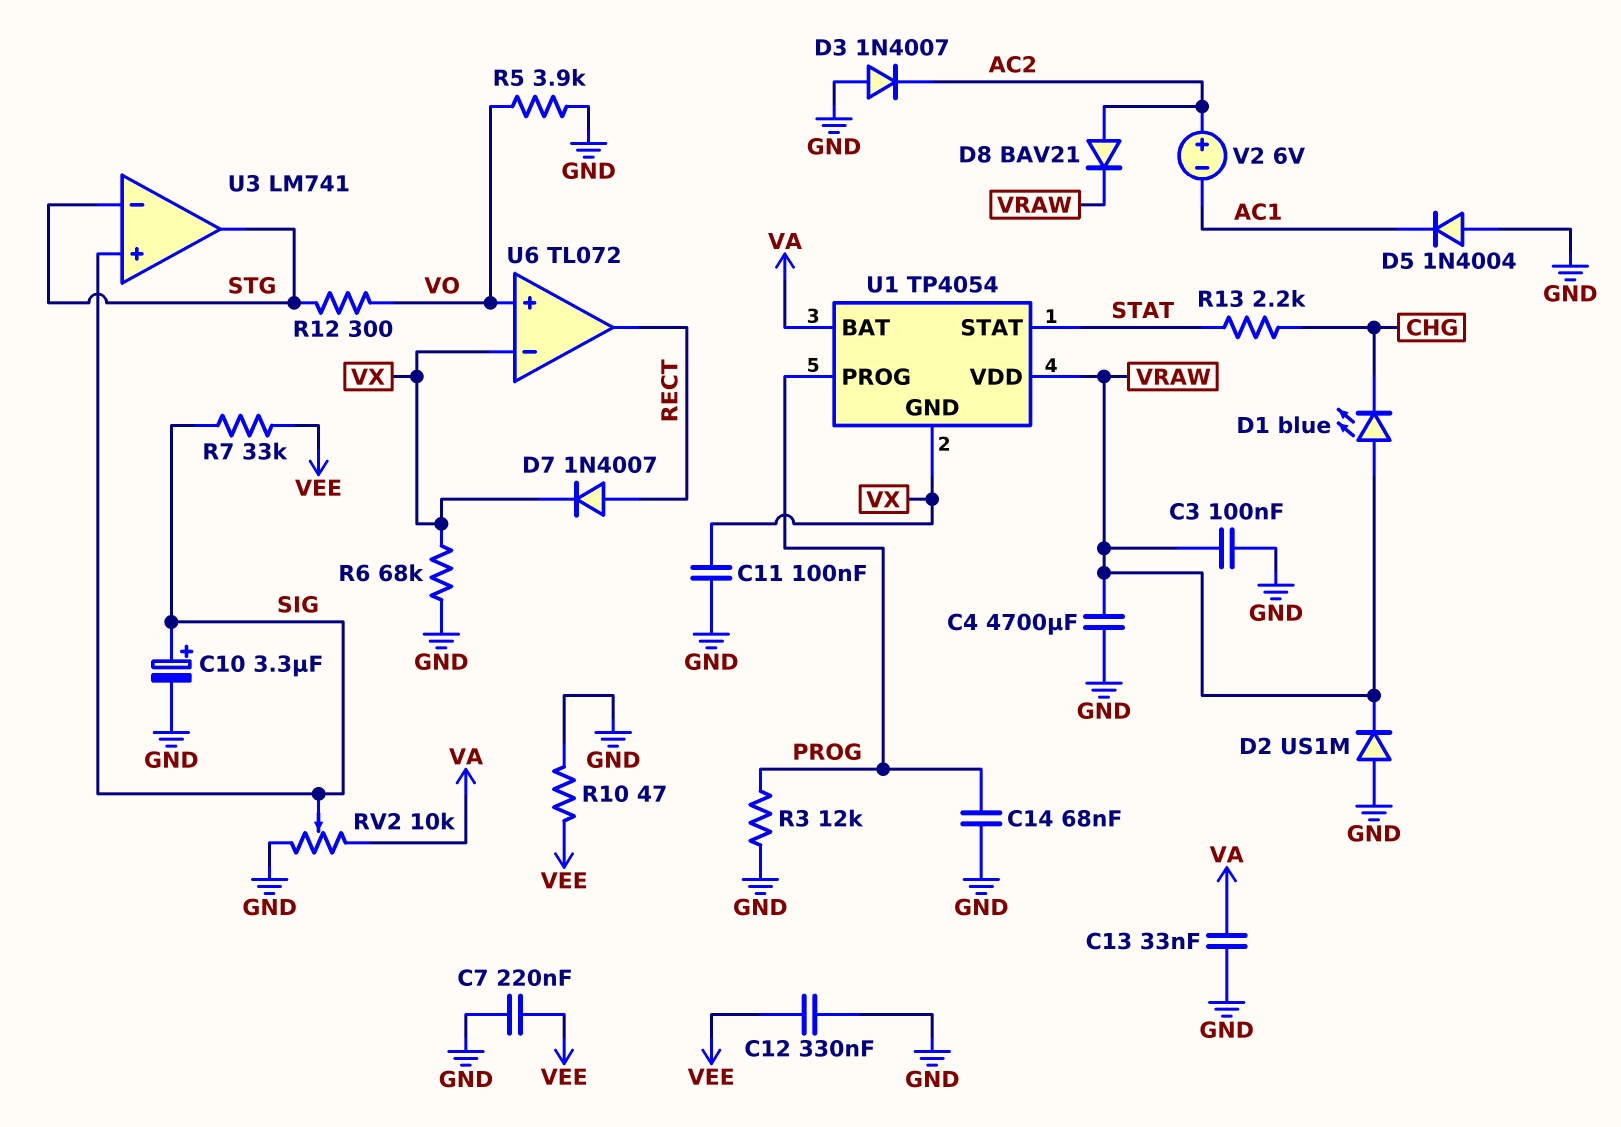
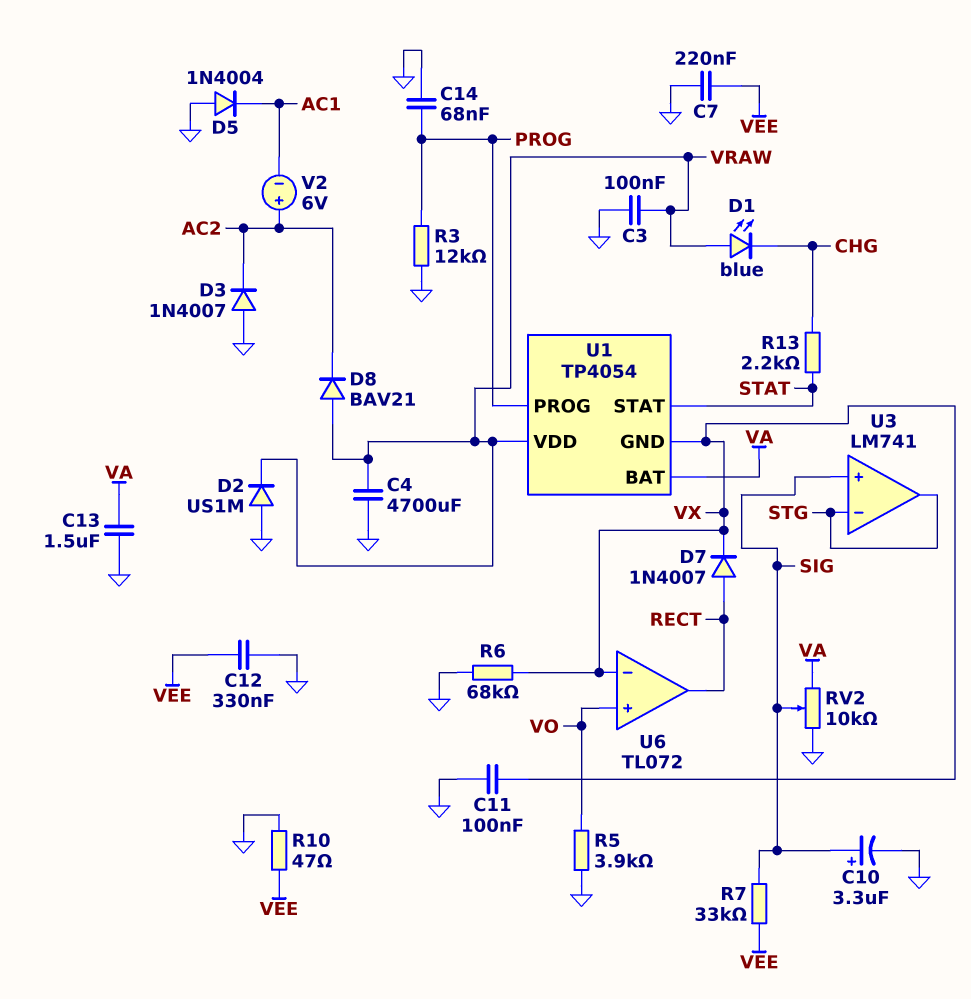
C13: 33nF (GND, VA) -> 1.5uF (GND, VA)
D8: diode BAV21 (A AC2, K VRAW) -> diode BAV21 (A VRAW, K AC2)
R12: 300 (STG, VO) -> none

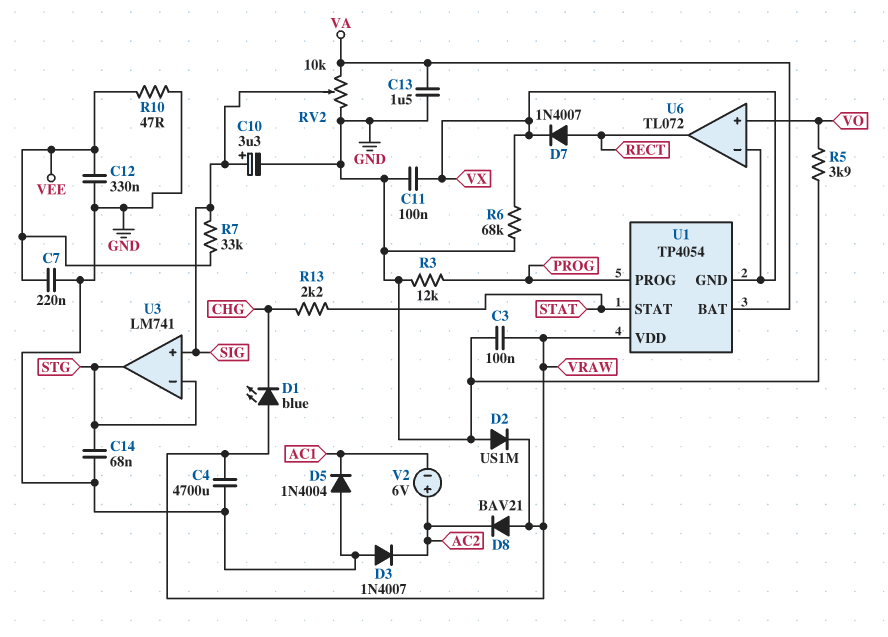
C14: 68nF (GND, PROG) -> 68nF (GND, STG)

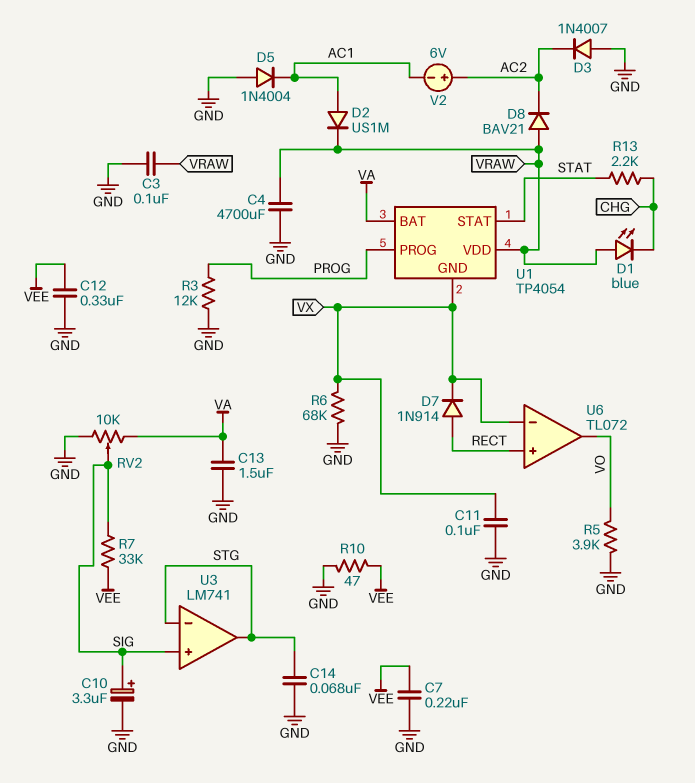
D2: diode US1M (A GND, K VRAW) -> diode US1M (A AC1, K VRAW)
D7: diode 1N4007 (A RECT, K VX) -> diode 1N914 (A RECT, K VX)
U6 pin in+: VO -> RECT
U6 pin out: RECT -> VO

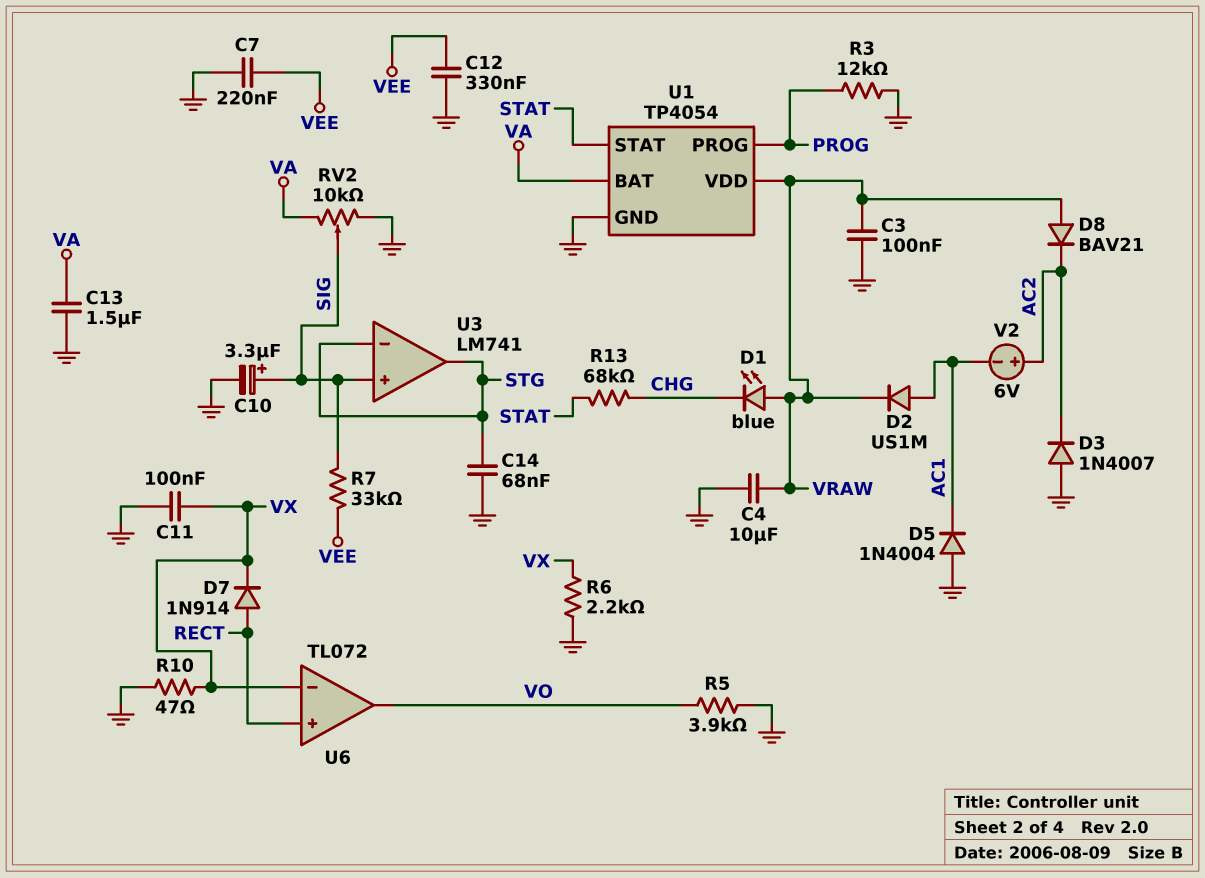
C4: 4700uF (GND, VRAW) -> 10uF (GND, VRAW)
R6: 68k (GND, VX) -> 2.2k (GND, VX)
R10: 47 (GND, VEE) -> 47 (GND, VX)
R13: 2.2k (CHG, STAT) -> 68k (CHG, STAT)
U1 pin GND: VX -> GND

